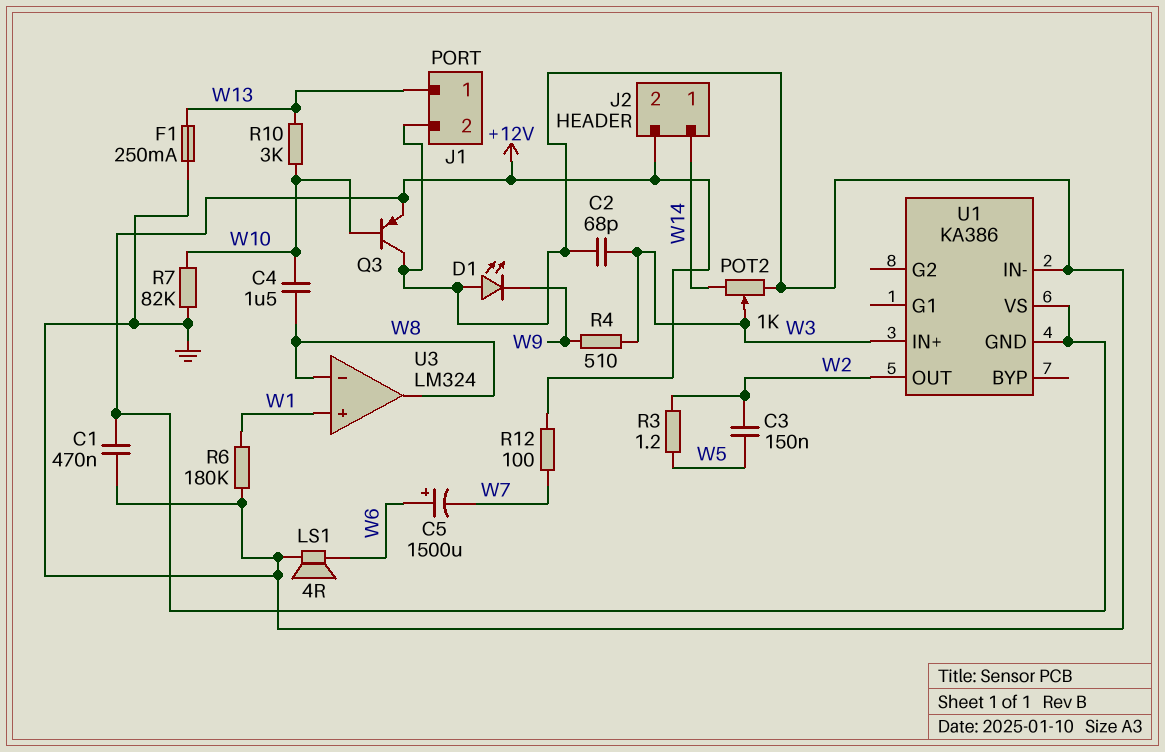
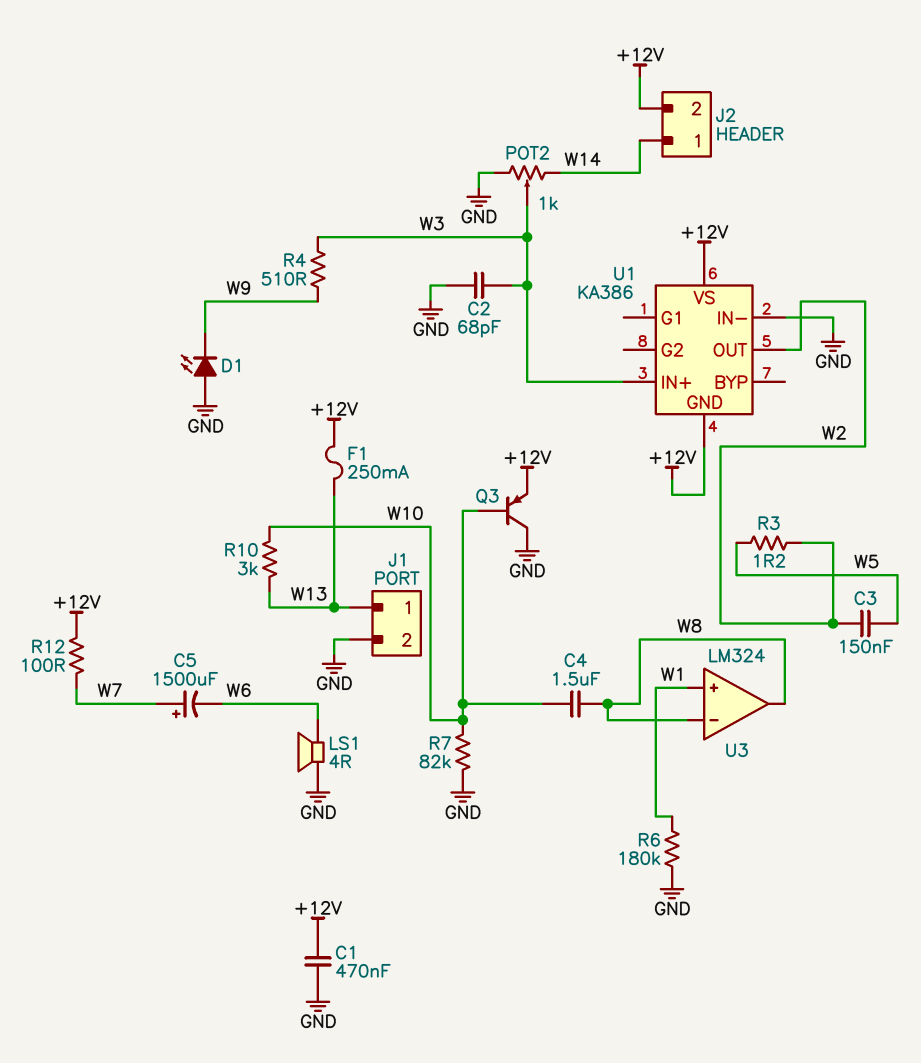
C5: 1500uF (plus W6, minus W7) -> 1500uF (plus W7, minus W6)
F1: 250mA (GND, W13) -> 250mA (+12V, W13)

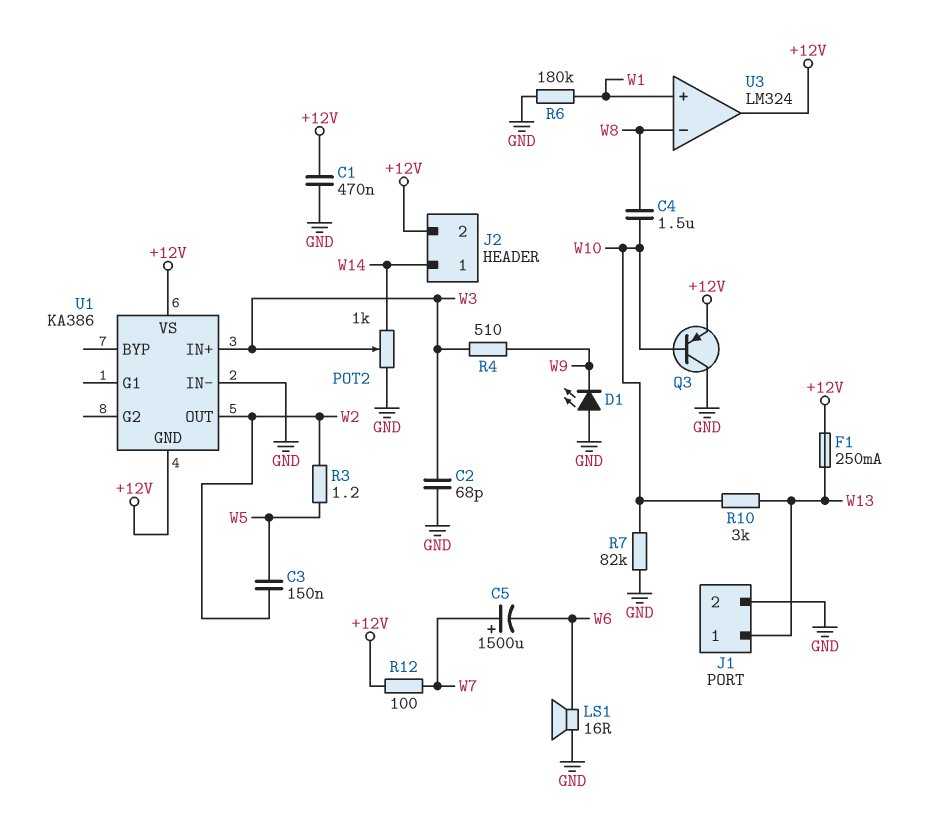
LS1: speaker 4R (GND, W6) -> speaker 16R (GND, W6)
U3 pin out: W8 -> +12V

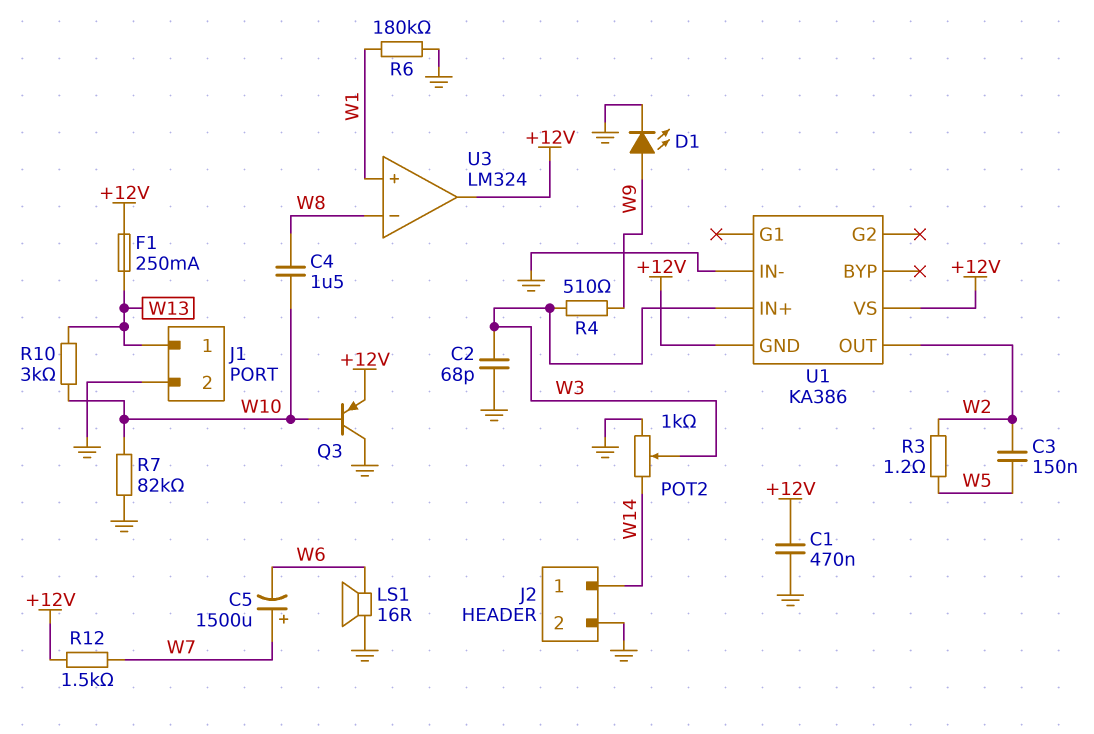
D1: LED (A GND, K W9) -> LED (A W9, K GND)
J2 pin 2: +12V -> GND
R12: 100 (+12V, W7) -> 1.5k (+12V, W7)

